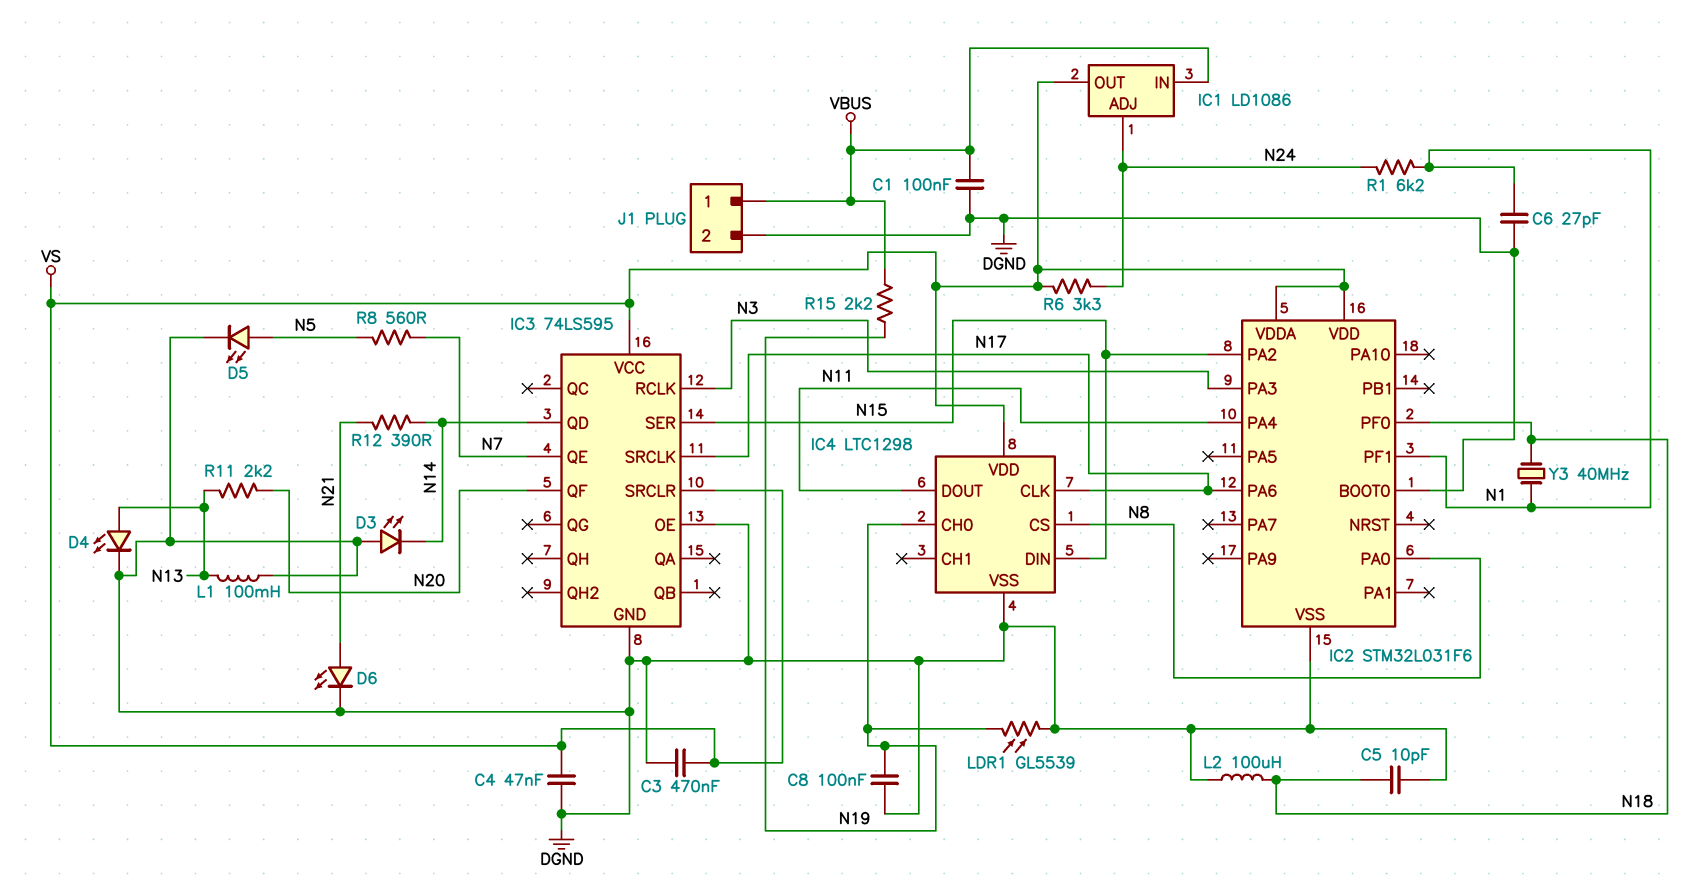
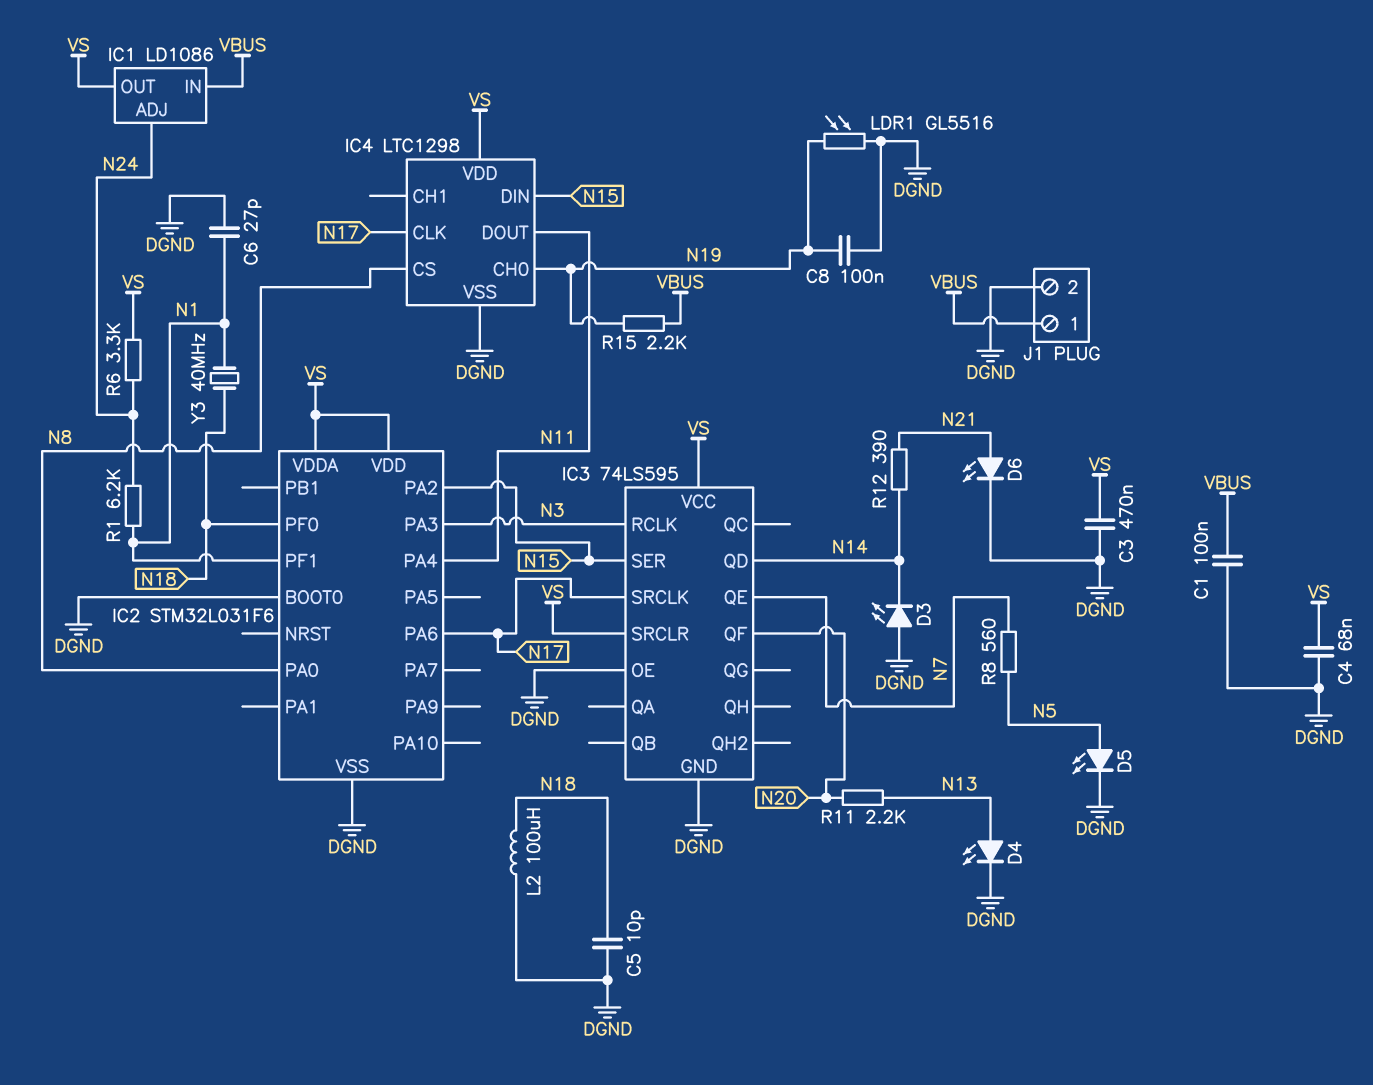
C4: 47nF (DGND, VS) -> 68nF (DGND, VS)
L1: 100mH (DGND, N13) -> none
LDR1: GL5539 (DGND, N19) -> GL5516 (DGND, N19)

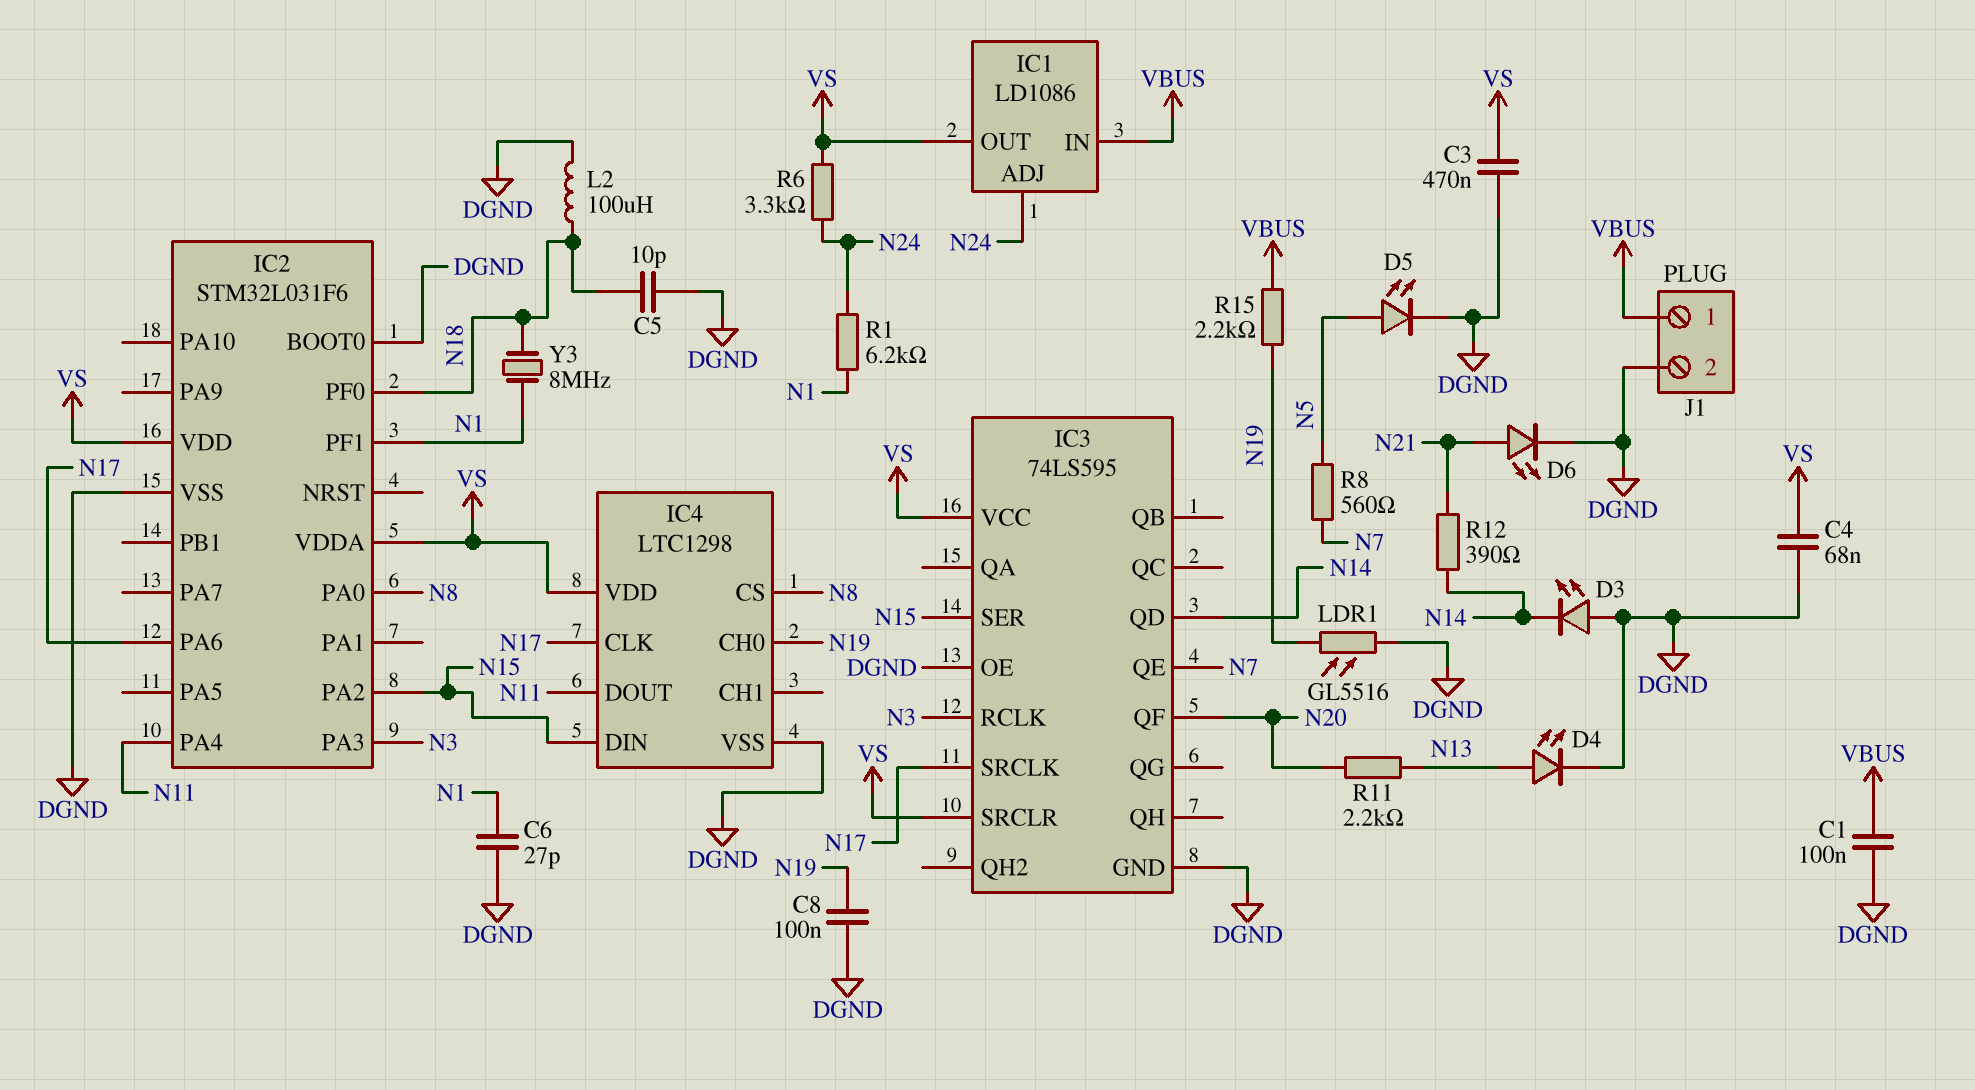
Y3: 40MHz (N1, N18) -> 8MHz (N1, N18)

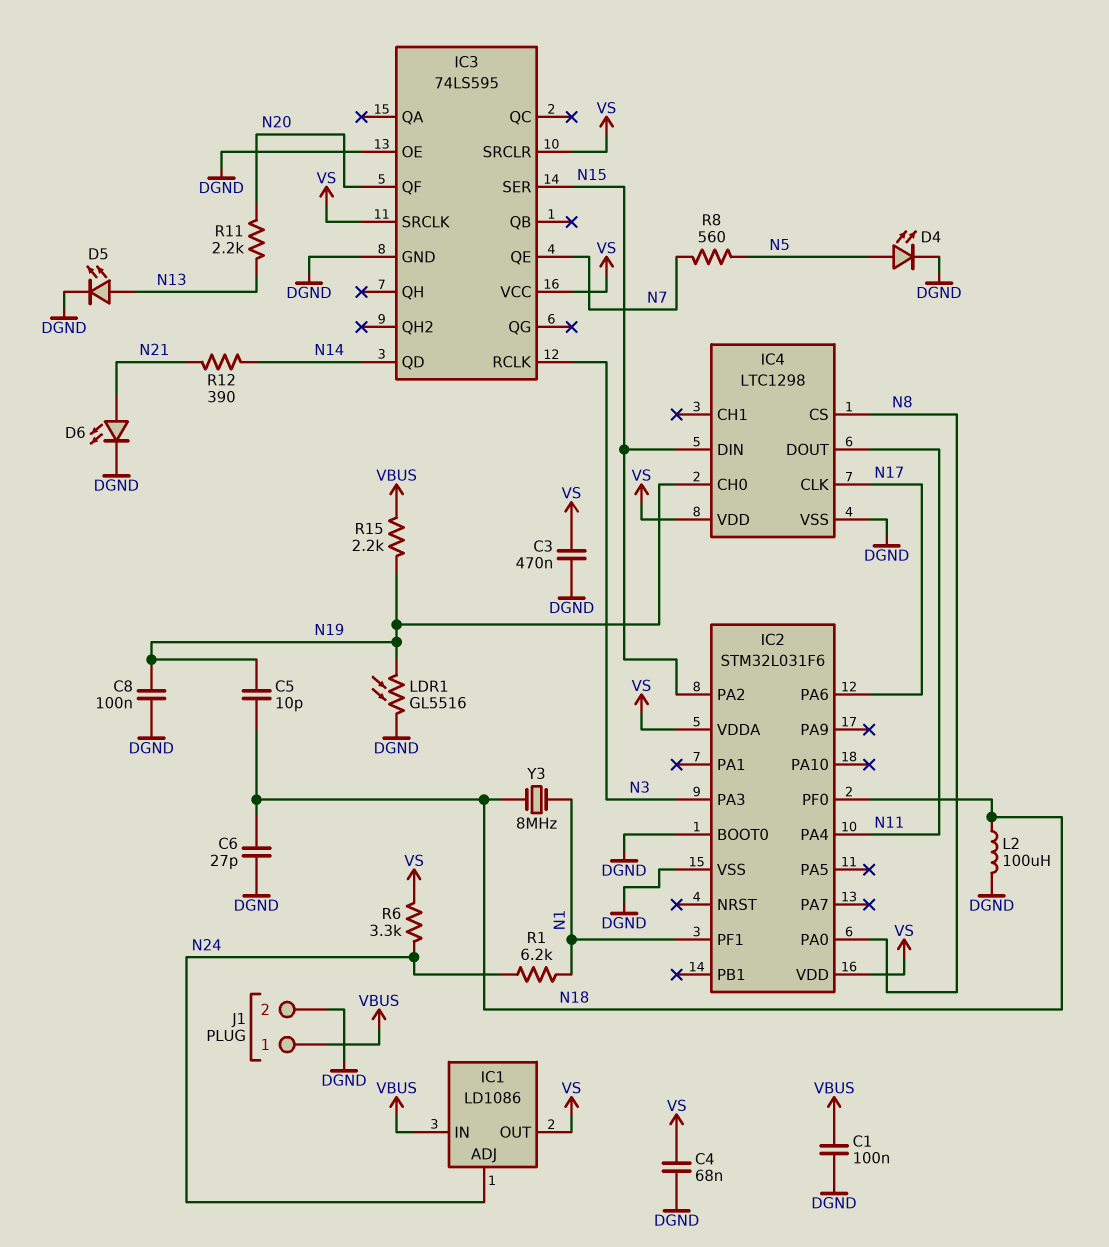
C5: 10pF (DGND, N18) -> 10pF (N18, N19)
C6: 27pF (DGND, N1) -> 27pF (DGND, N18)
D3: LED (A DGND, K N14) -> none
D4: LED (A N13, K DGND) -> LED (A N5, K DGND)
D5: LED (A N5, K DGND) -> LED (A N13, K DGND)
IC3 pin SRCLK: N17 -> VS

